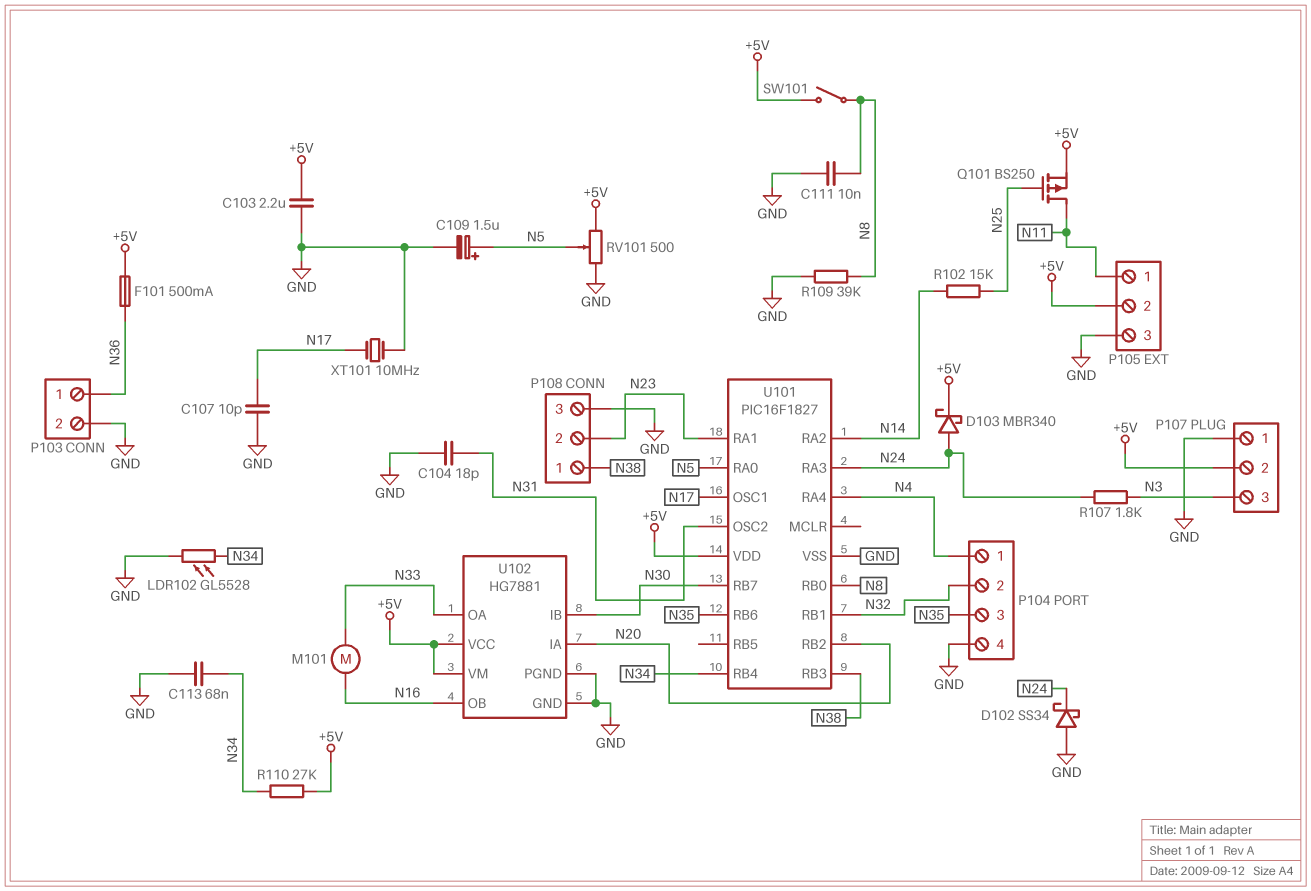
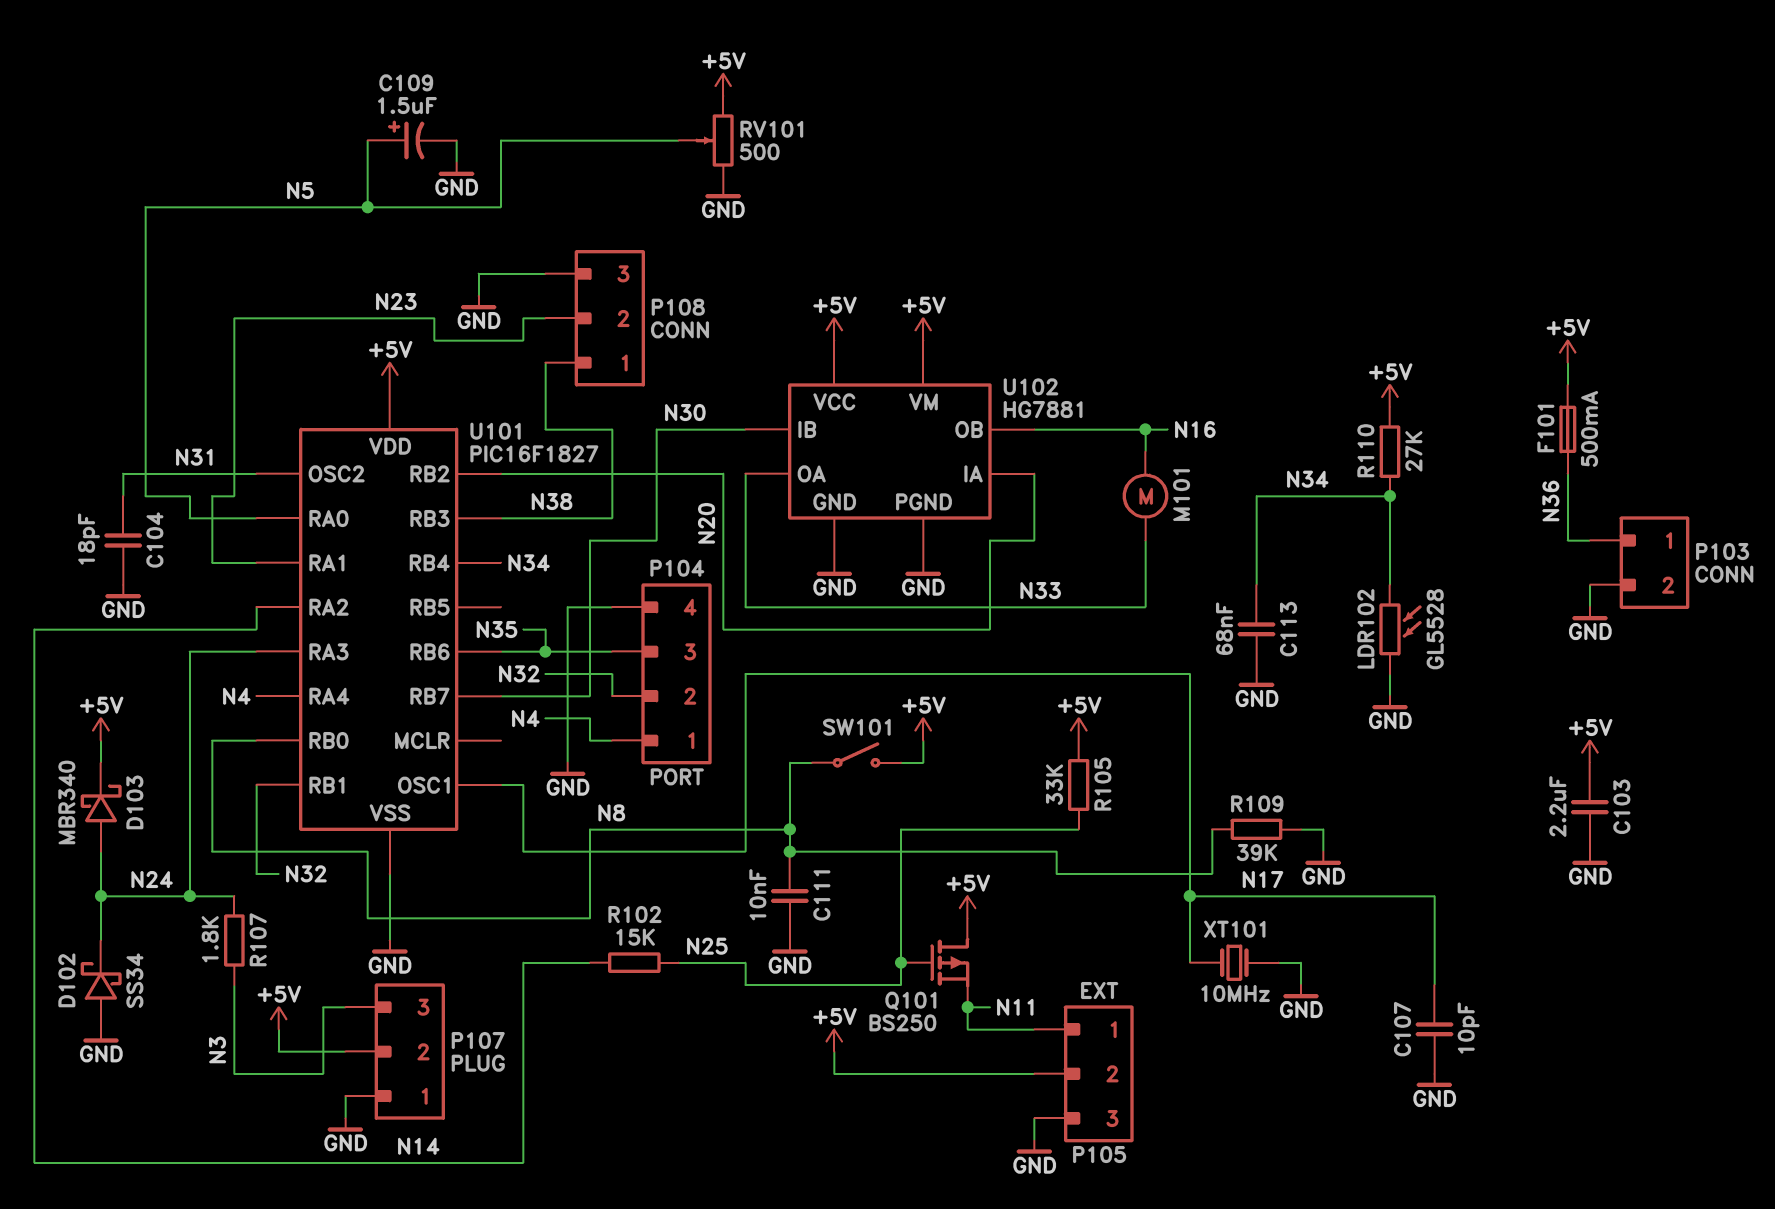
Q101: PMOS BS250 (G N25, D N11, S +5V) -> PMOS BS250 (G N25, D +5V, S N11)
R105: none -> 33k (+5V, N25)

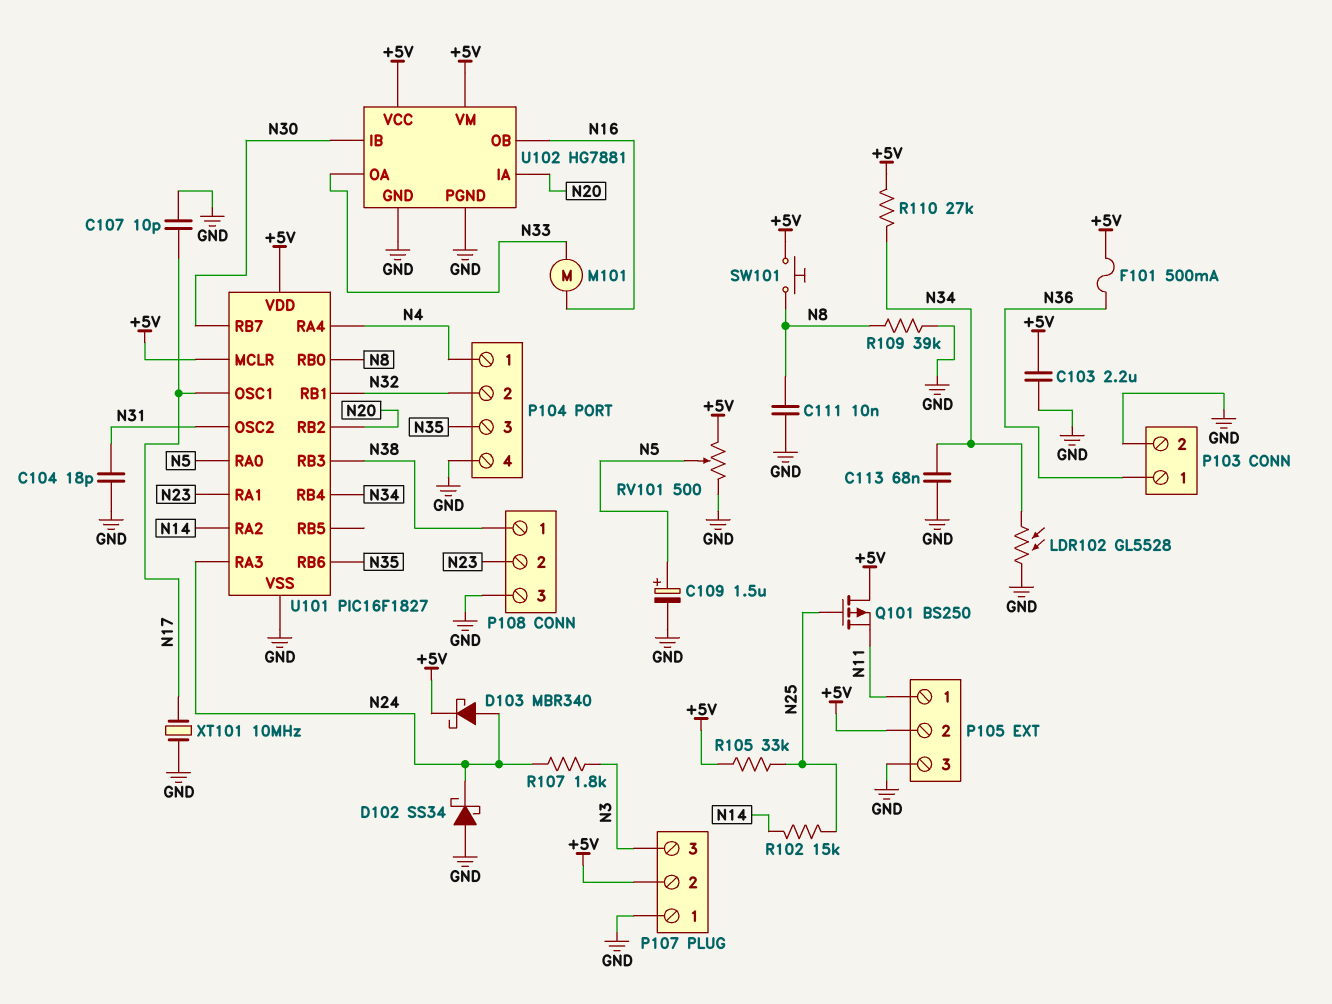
SW101: switch (+5V, N8) -> button (+5V, N8)
U101 pin MCLR: none -> +5V

